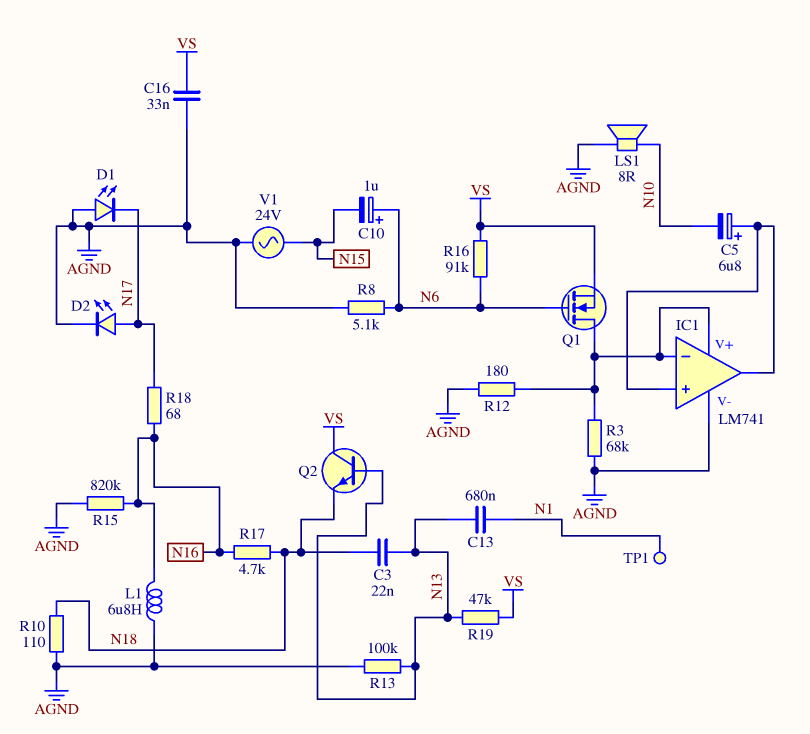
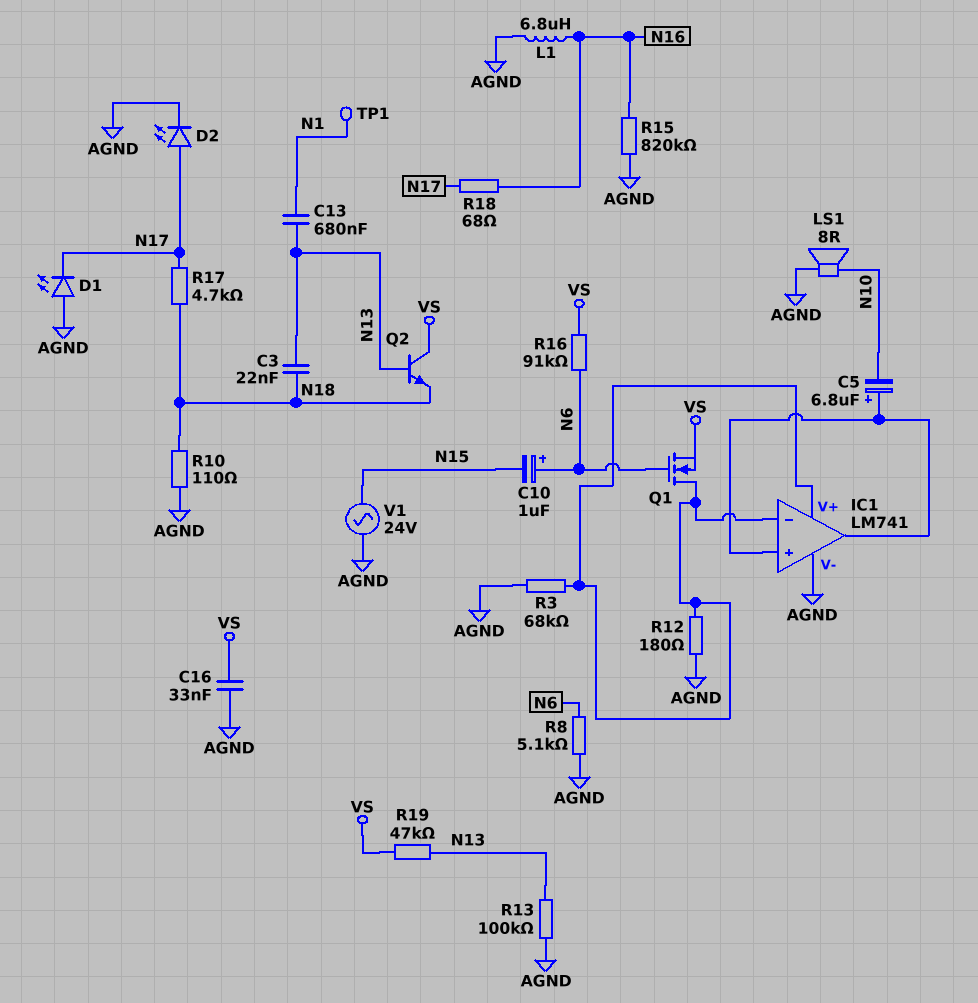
R17: 4.7k (N16, N18) -> 4.7k (N17, N18)

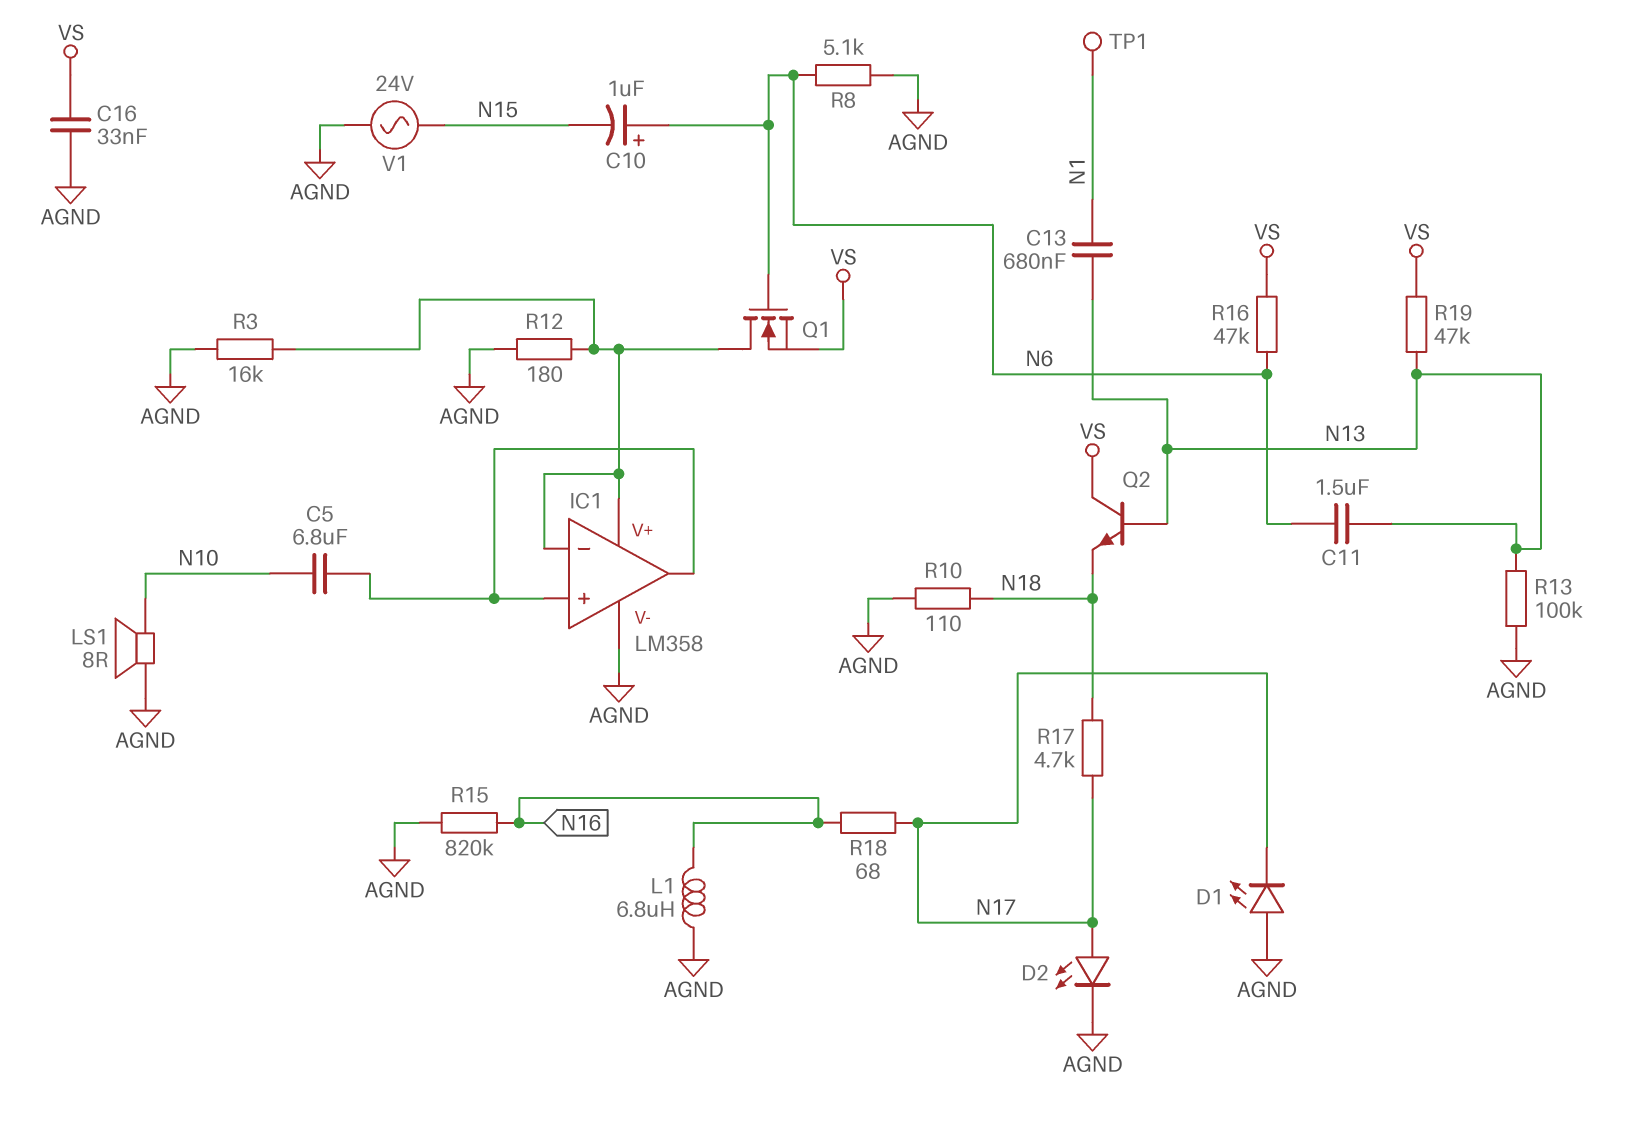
C3: 22nF (N13, N18) -> none
C5: 6.8uF (plus IC1/in+, minus N10) -> 6.8uF (IC1/in+, N10)
C11: none -> 1.5uF (N6, N13)
IC1: LM741 -> LM358
R3: 68k (AGND, IC1/V+) -> 16k (AGND, IC1/V+)
R16: 91k (N6, VS) -> 47k (N6, VS)

